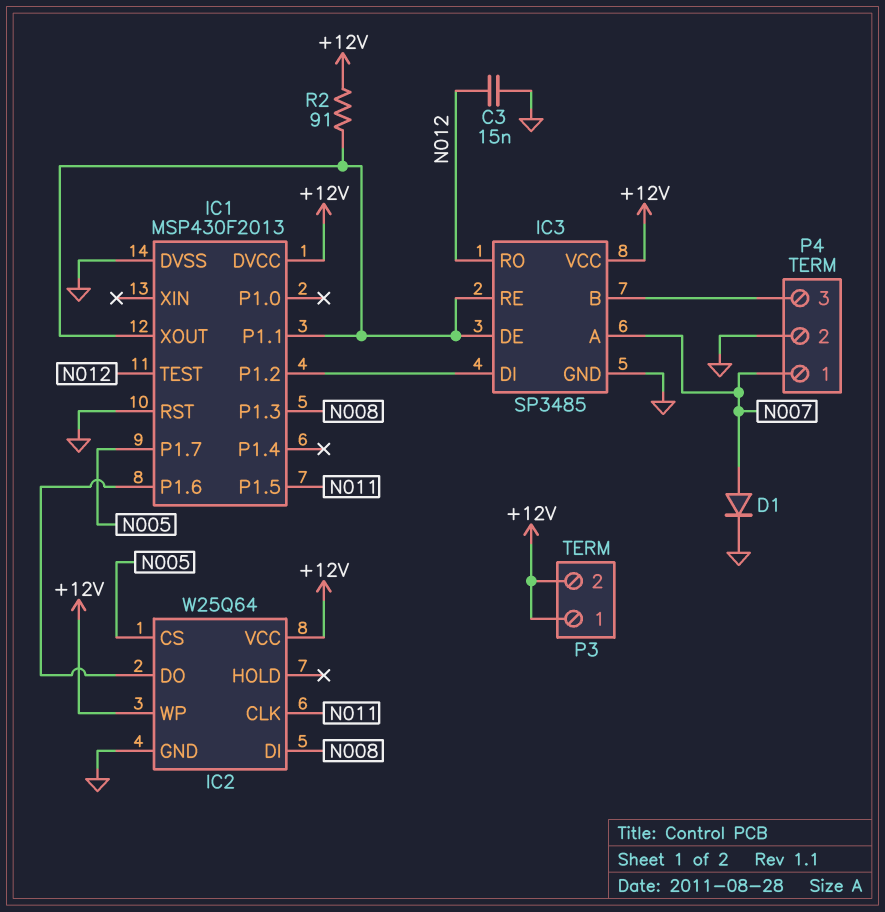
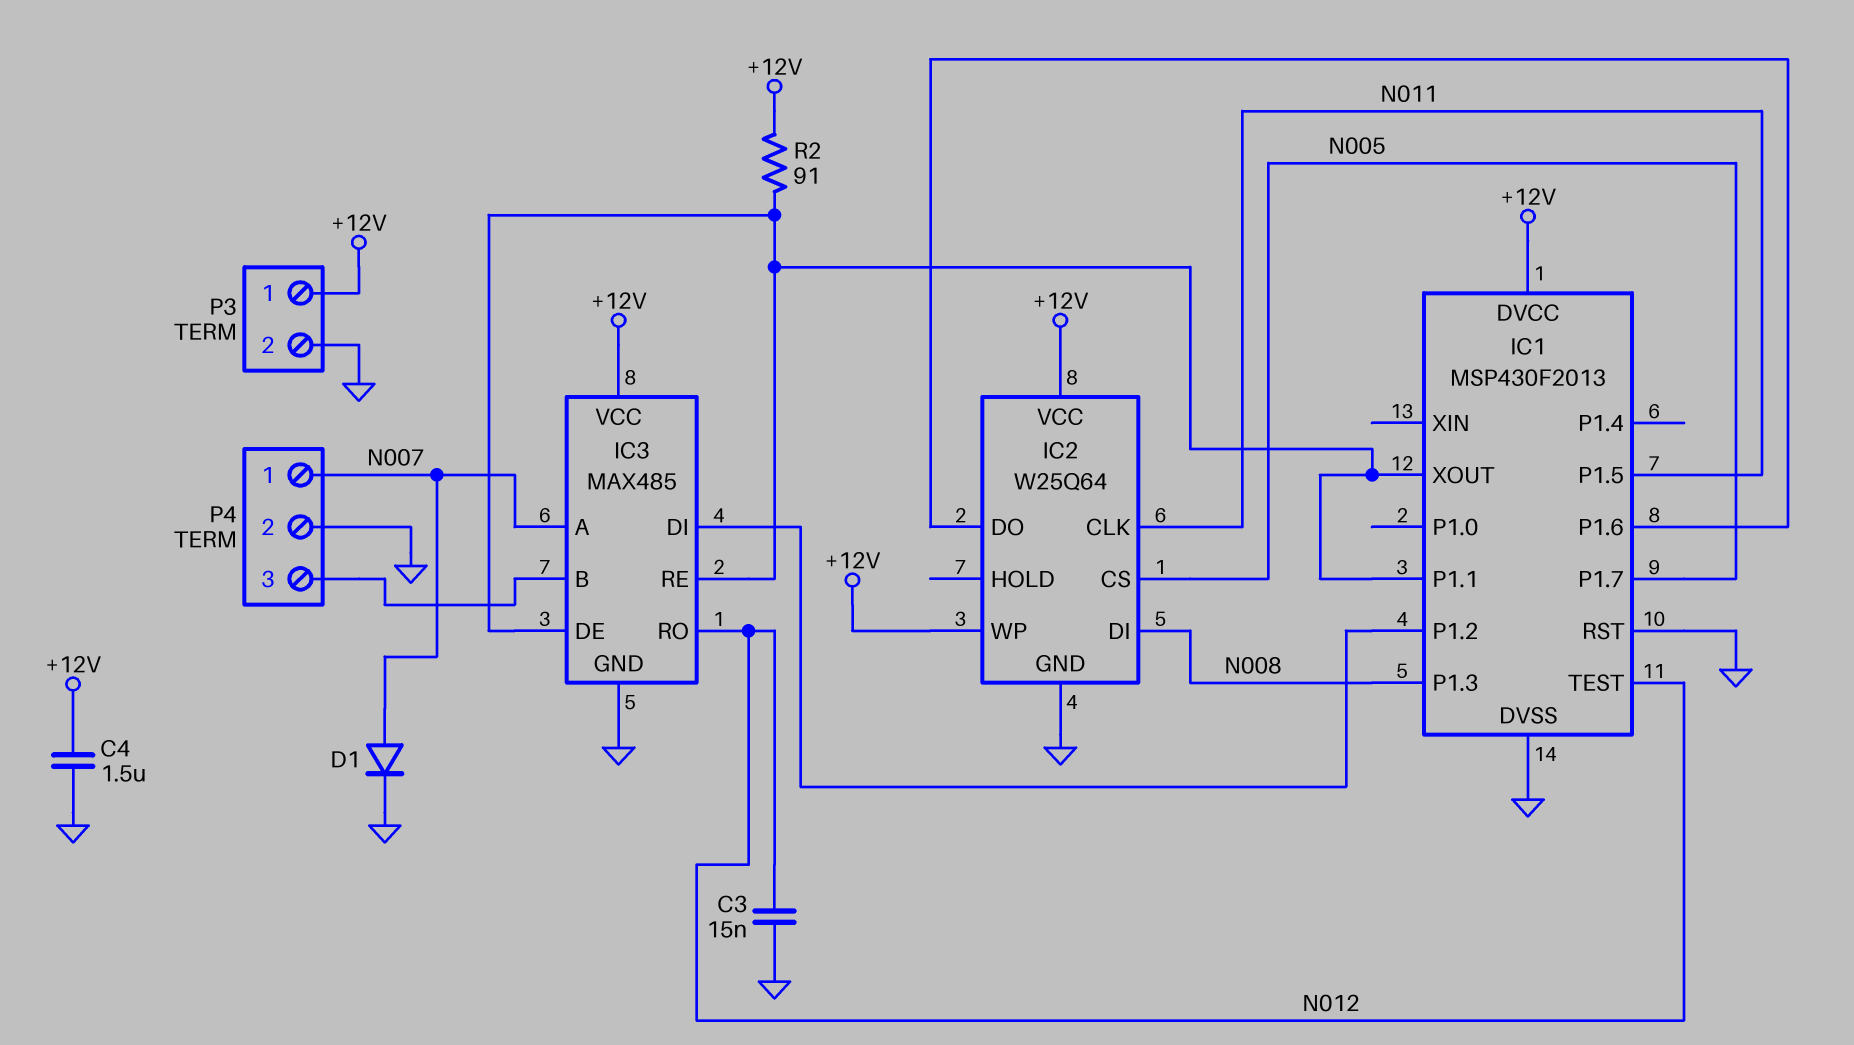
C4: none -> 1.5uF (+12V, GND)
IC3: SP3485 -> MAX485
P3 pin 2: +12V -> GND

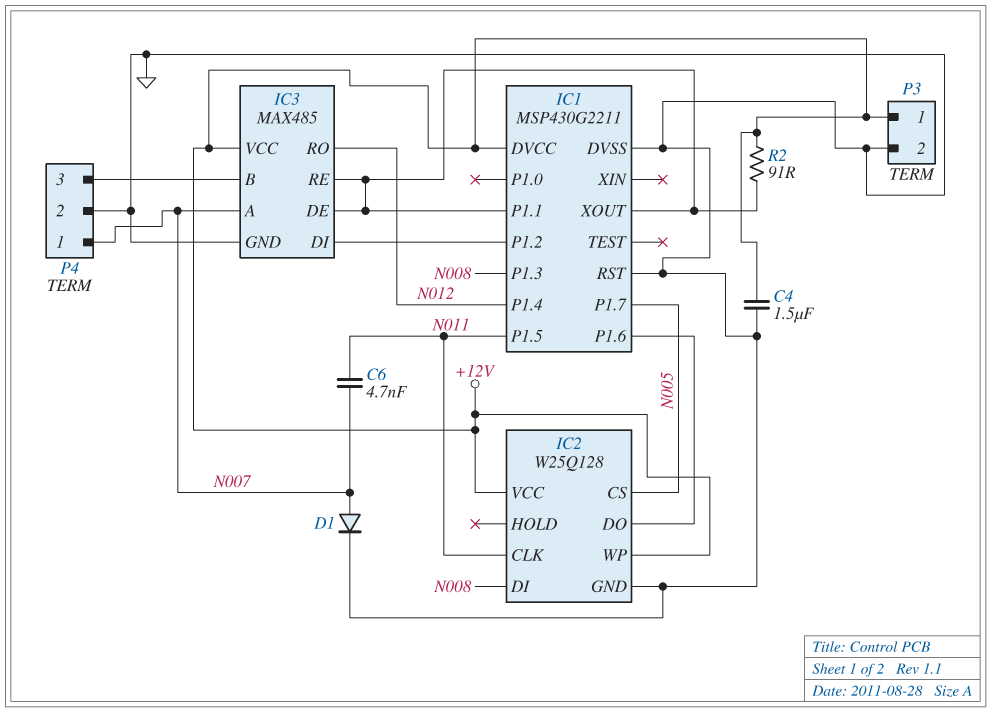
C3: 15nF (GND, N012) -> none
C6: none -> 4.7nF (N007, N011)
IC1: MSP430F2013 -> MSP430G2211
IC1 pin P1.4: none -> N012
IC1 pin TEST: N012 -> none
IC2: W25Q64 -> W25Q128

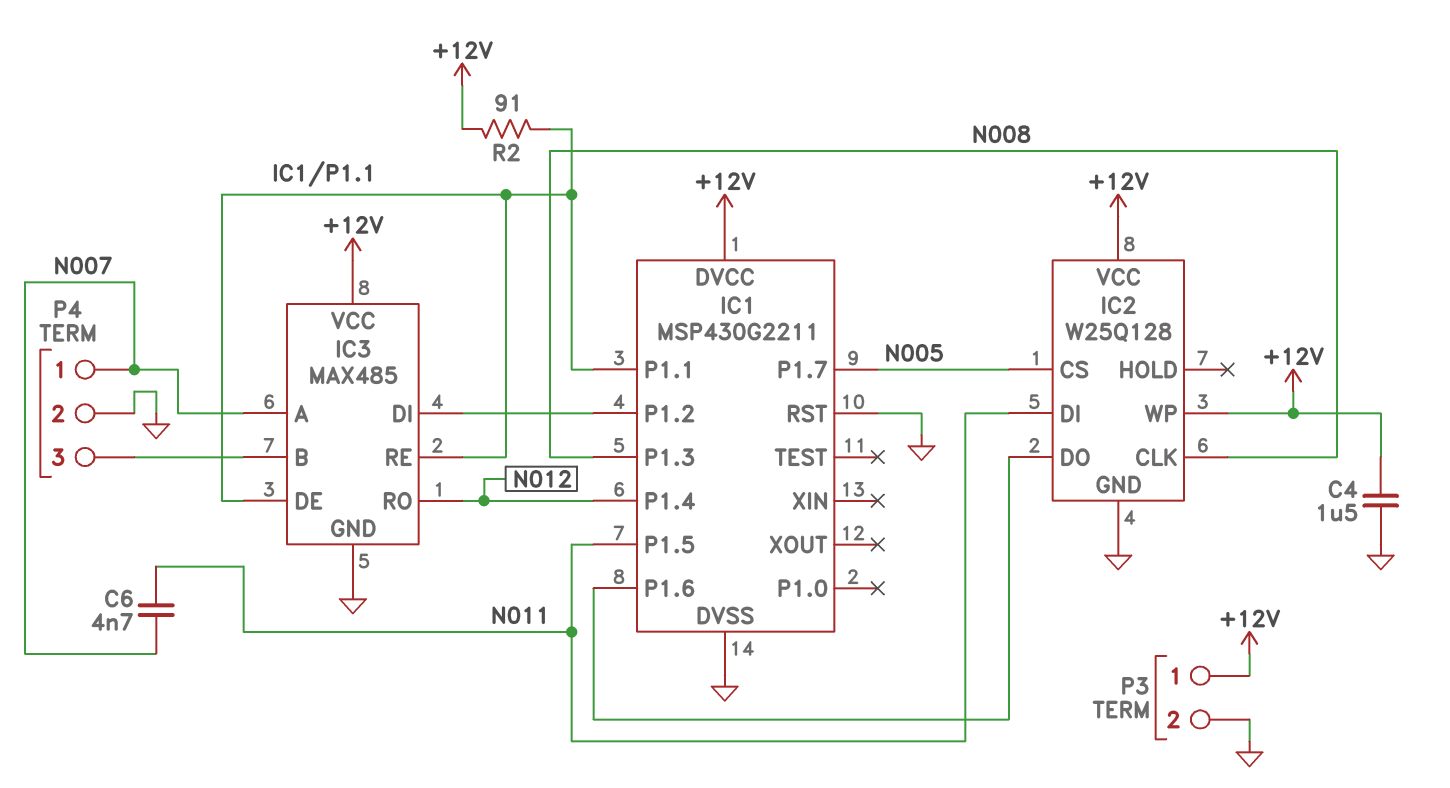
D1: diode (A N007, K GND) -> none
IC1 pin XOUT: IC1/P1.1 -> none
IC2 pin CLK: N011 -> N008
IC2 pin DI: N008 -> N011

